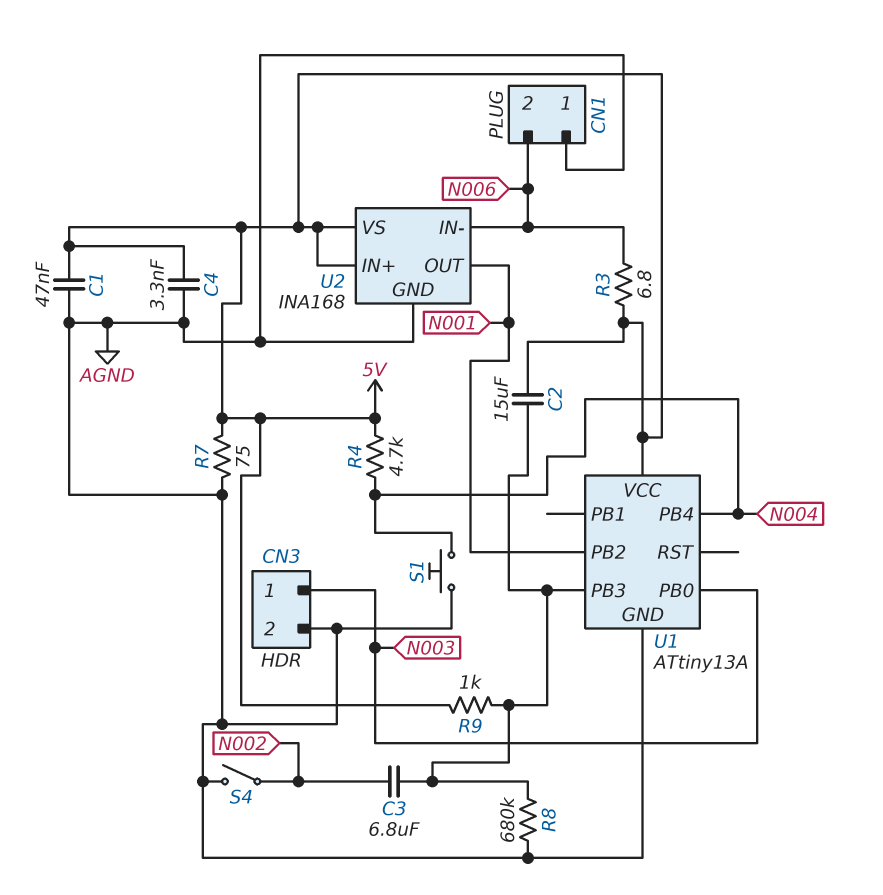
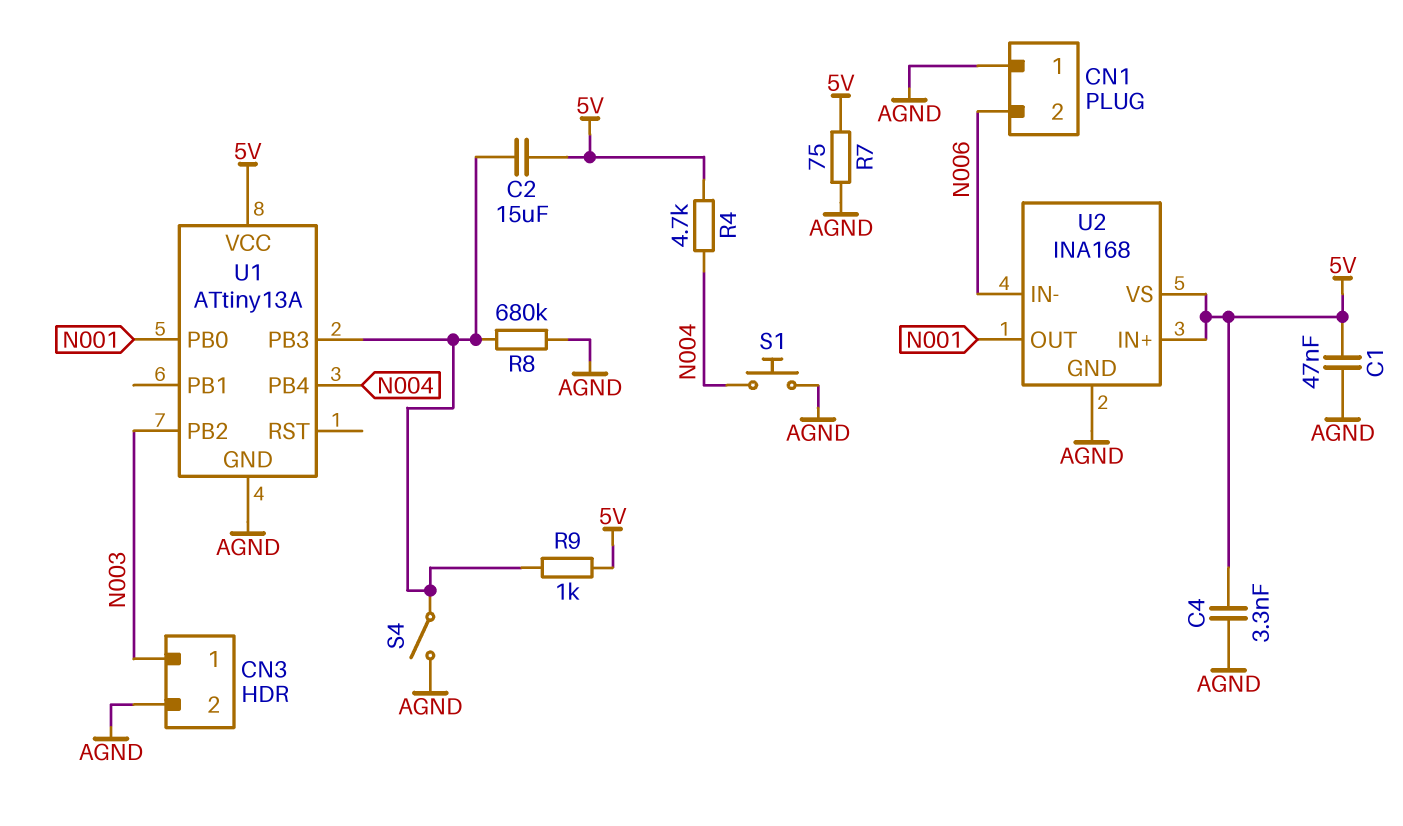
C3: 6.8uF (N002, U1/PB3) -> none
R3: 6.8 (5V, N006) -> none
S4: switch (AGND, N002) -> switch (AGND, U1/PB3)
U1 pin PB0: N003 -> N001
U1 pin PB2: N001 -> N003

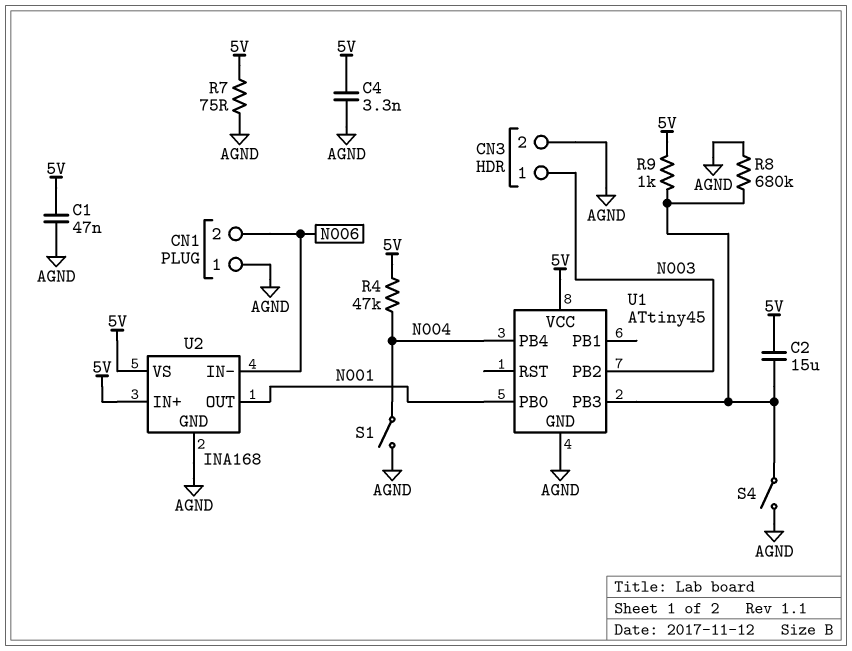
R4: 4.7k (5V, N004) -> 47k (5V, N004)
S1: button (AGND, N004) -> switch (AGND, N004)
U1: ATtiny13A -> ATtiny45

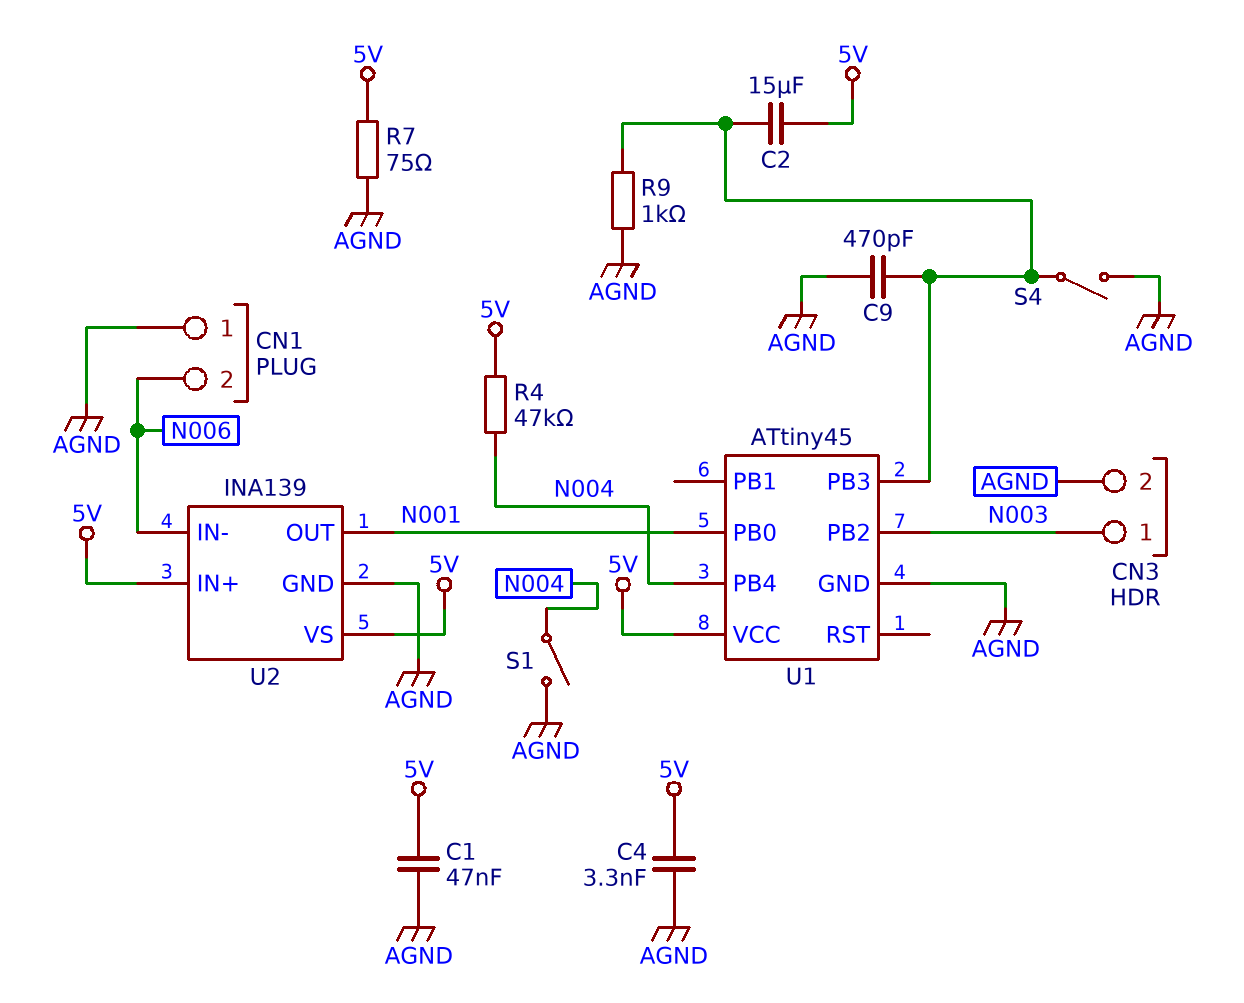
C9: none -> 470pF (AGND, U1/PB3)
R8: 680k (AGND, U1/PB3) -> none
R9: 1k (5V, U1/PB3) -> 1k (AGND, U1/PB3)
U2: INA168 -> INA139

